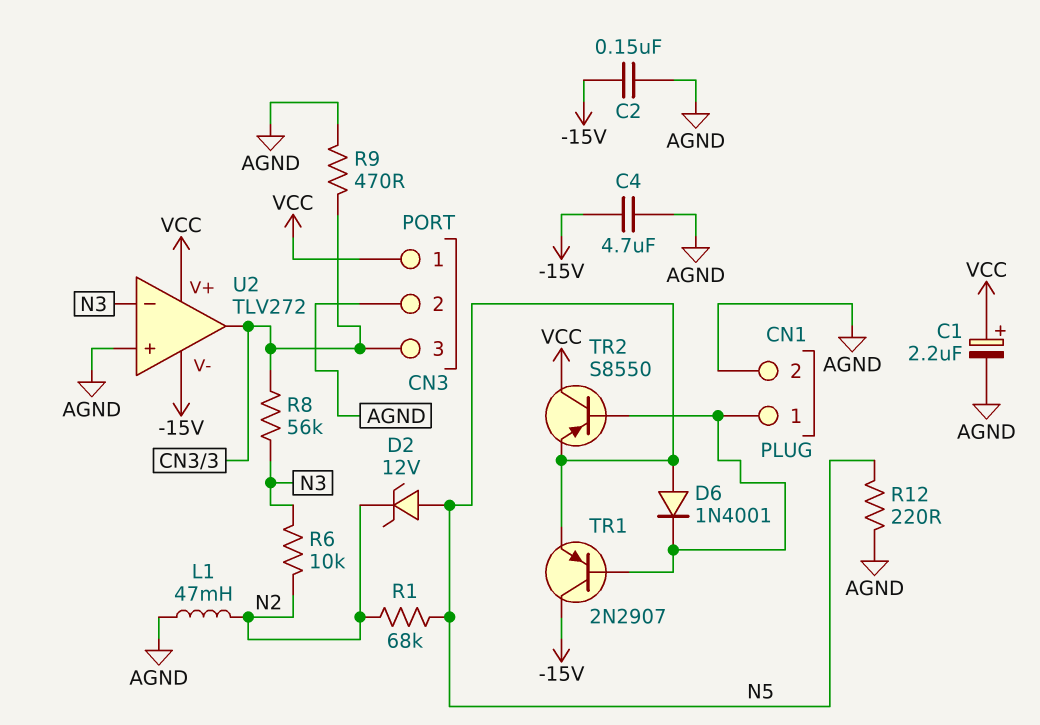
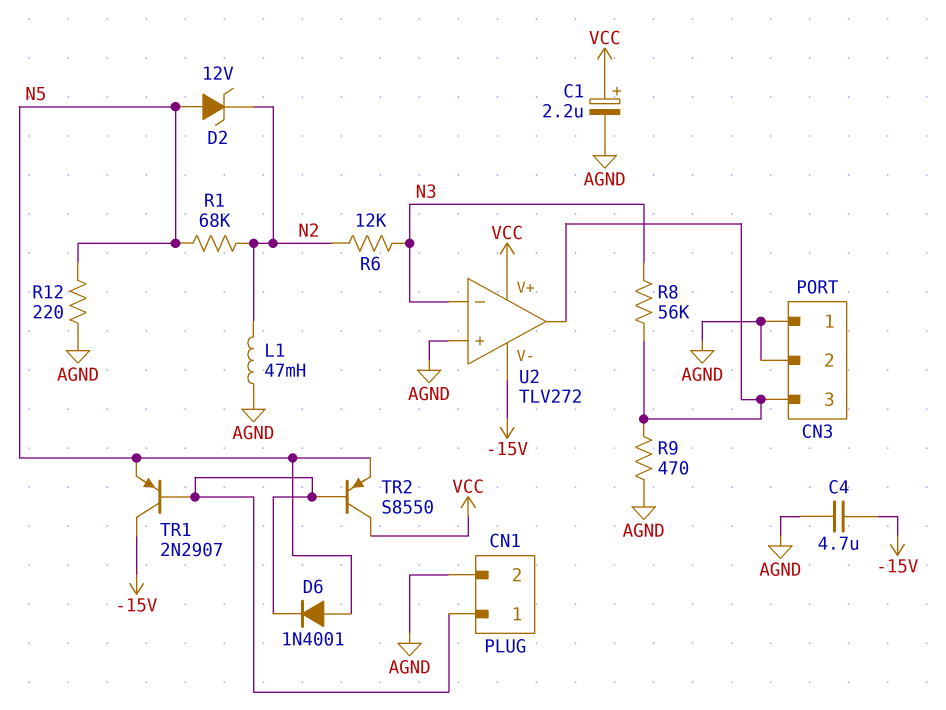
C2: 150nF (-15V, AGND) -> none
CN3 pin 1: VCC -> AGND
R6: 10k (N2, N3) -> 12k (N2, N3)

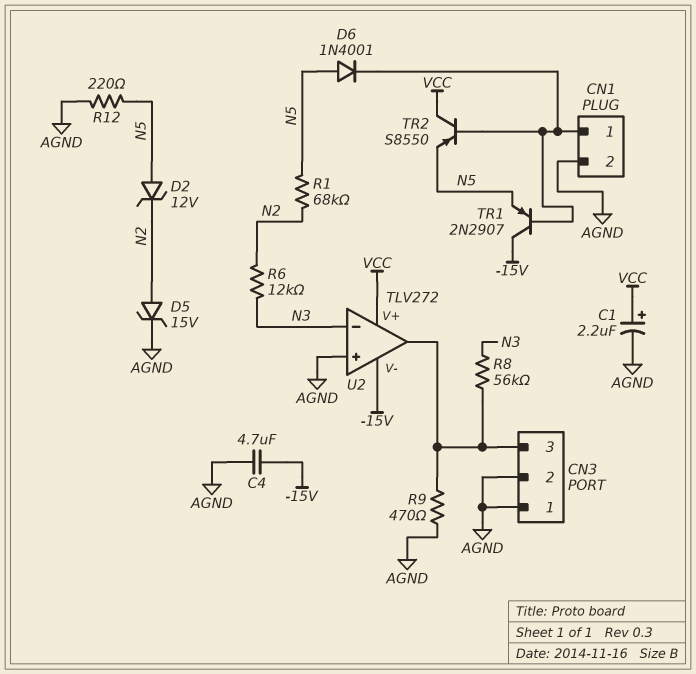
D5: none -> zener 15V (A N2, K AGND)
L1: 47mH (AGND, N2) -> none

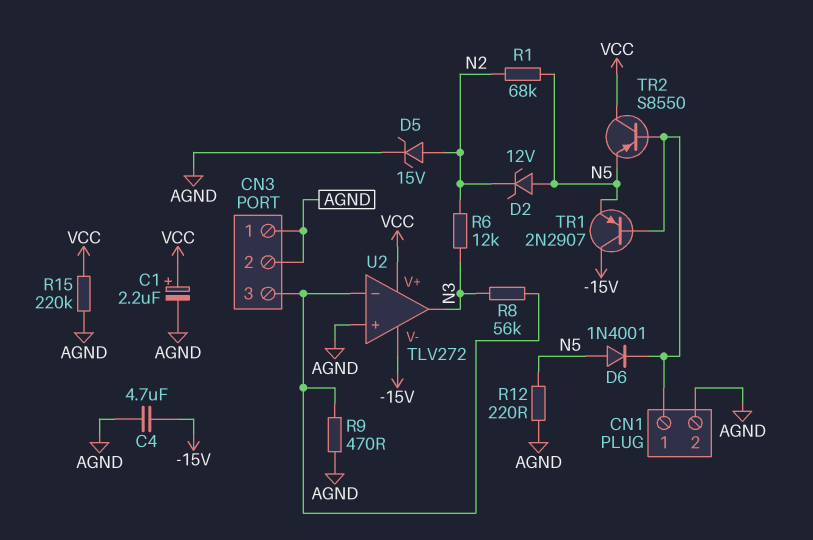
R15: none -> 220k (AGND, VCC)
U2 pin in-: N3 -> CN3/3
U2 pin out: CN3/3 -> N3

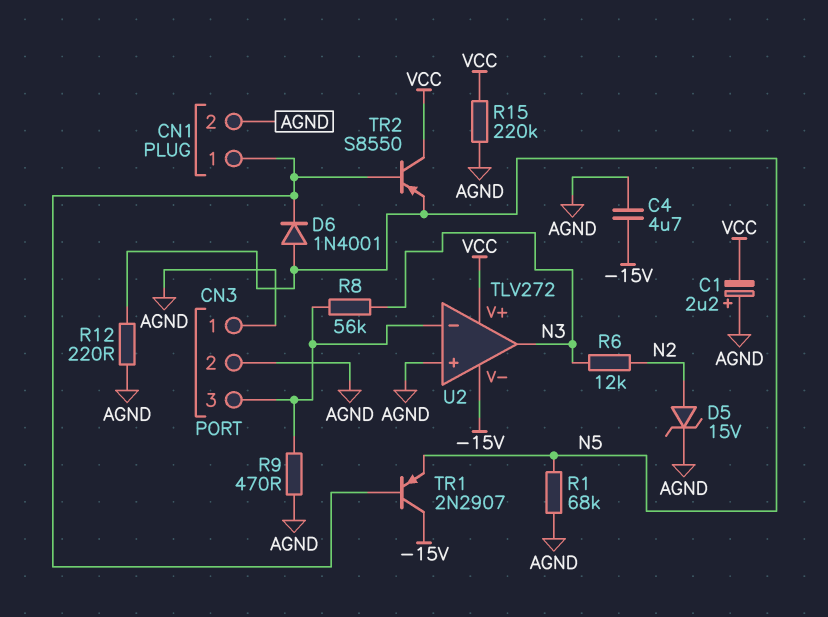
C1: 2.2uF (plus VCC, minus AGND) -> 2.2uF (plus AGND, minus VCC)
D2: zener 12V (A N5, K N2) -> none
R1: 68k (N2, N5) -> 68k (AGND, N5)

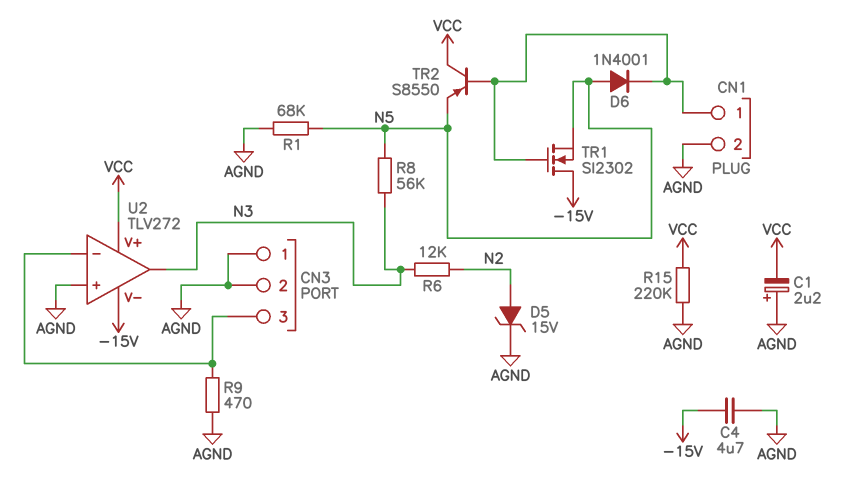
R8: 56k (CN3/3, N3) -> 56k (N3, N5)
R12: 220 (AGND, N5) -> none
TR1: PNP 2N2907 (B CN1/1, C -15V, E N5) -> NMOS SI2302 (G CN1/1, D -15V, S N5)

